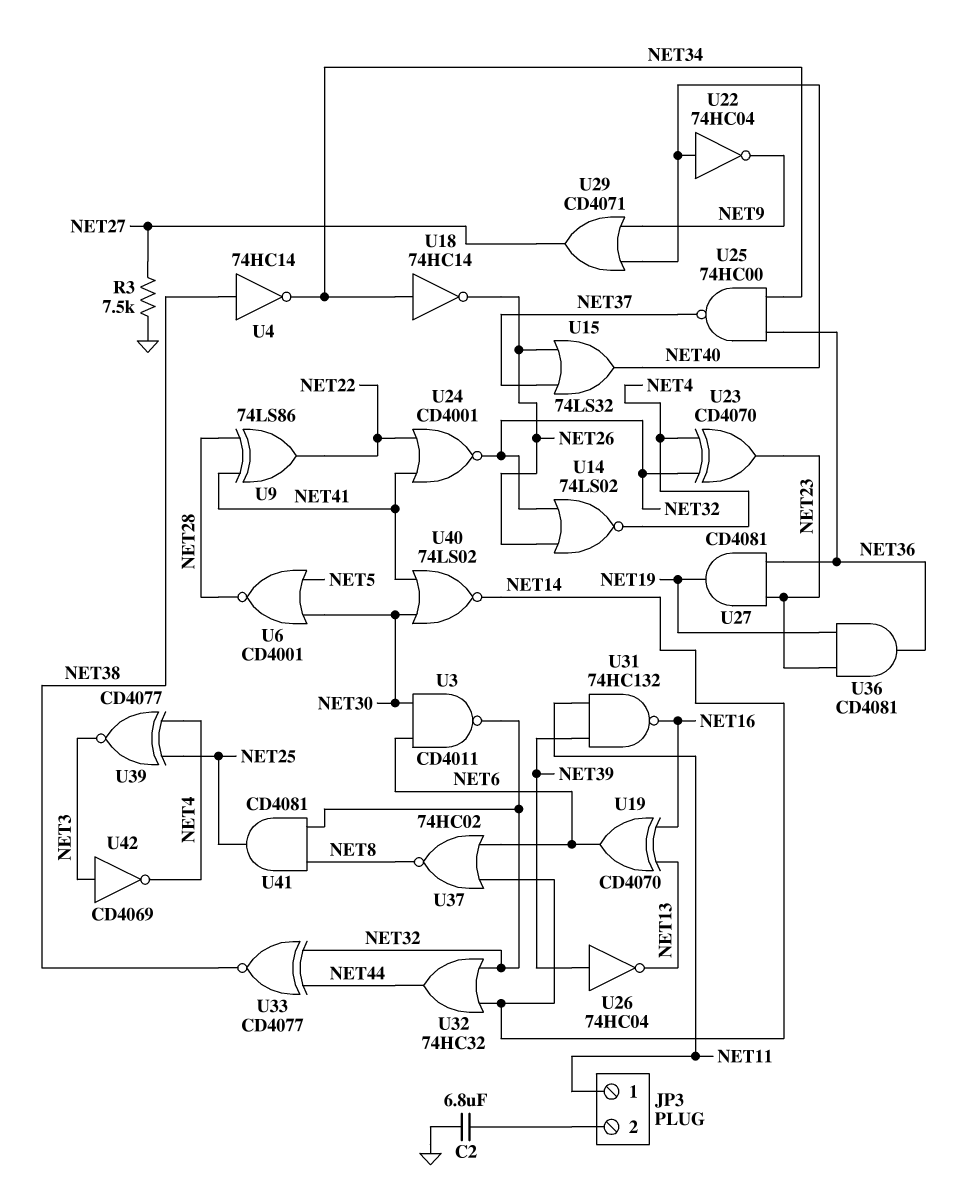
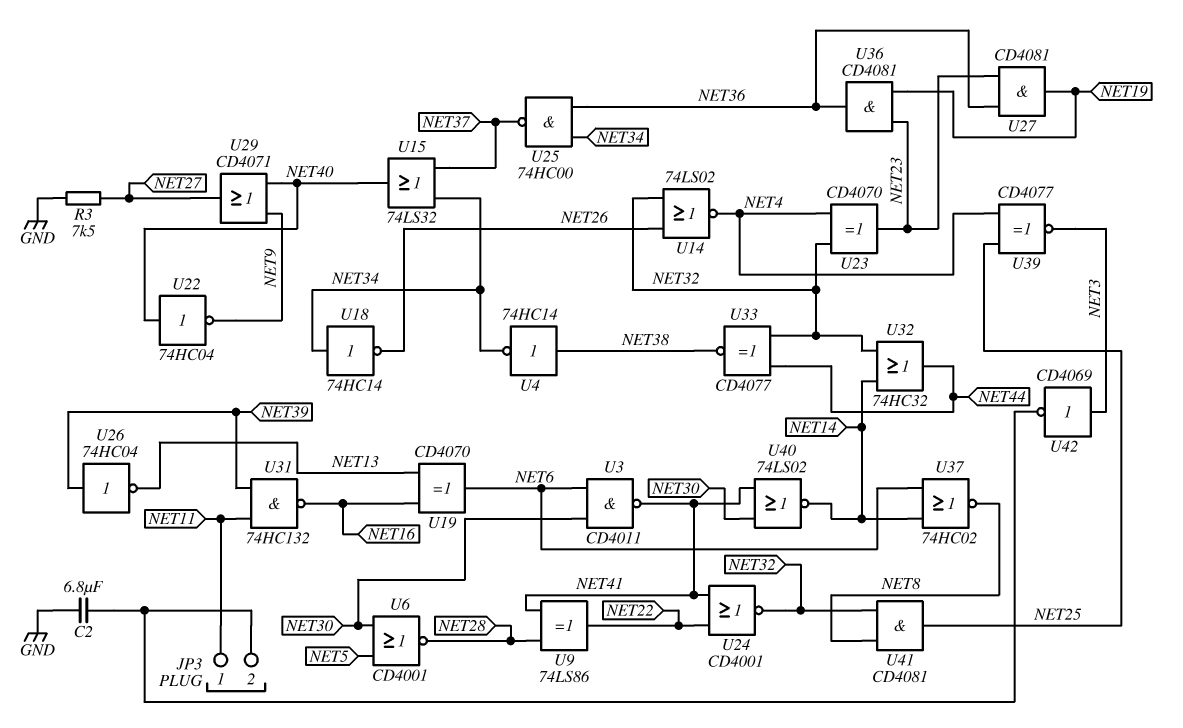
U3: NAND CD4011 (in NET6, in NET30, out NET32) -> NAND CD4011 (in NET6, in NET30, out NET41)
U15: OR 74LS32 (in NET26, in NET37, out NET40) -> OR 74LS32 (in NET34, in NET37, out NET40)
U42: NOT CD4069 (in NET3, out NET4) -> NOT CD4069 (in NET3, out JP3/2)

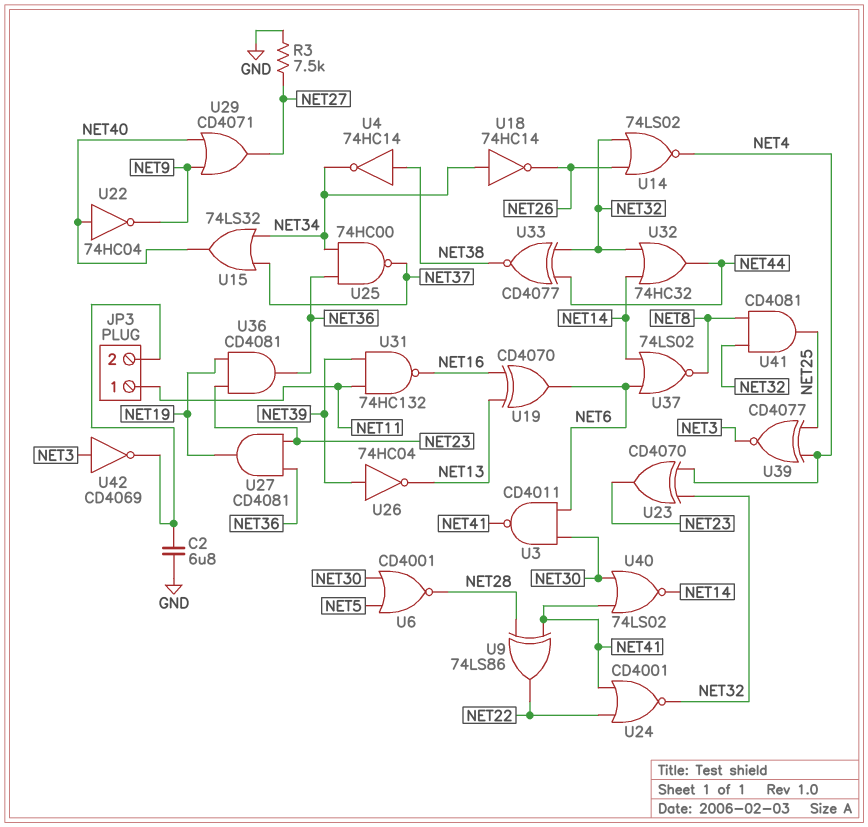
U37: NOR 74HC02 (in NET6, in NET14, out NET8) -> NOR 74LS02 (in NET6, in NET14, out NET8)

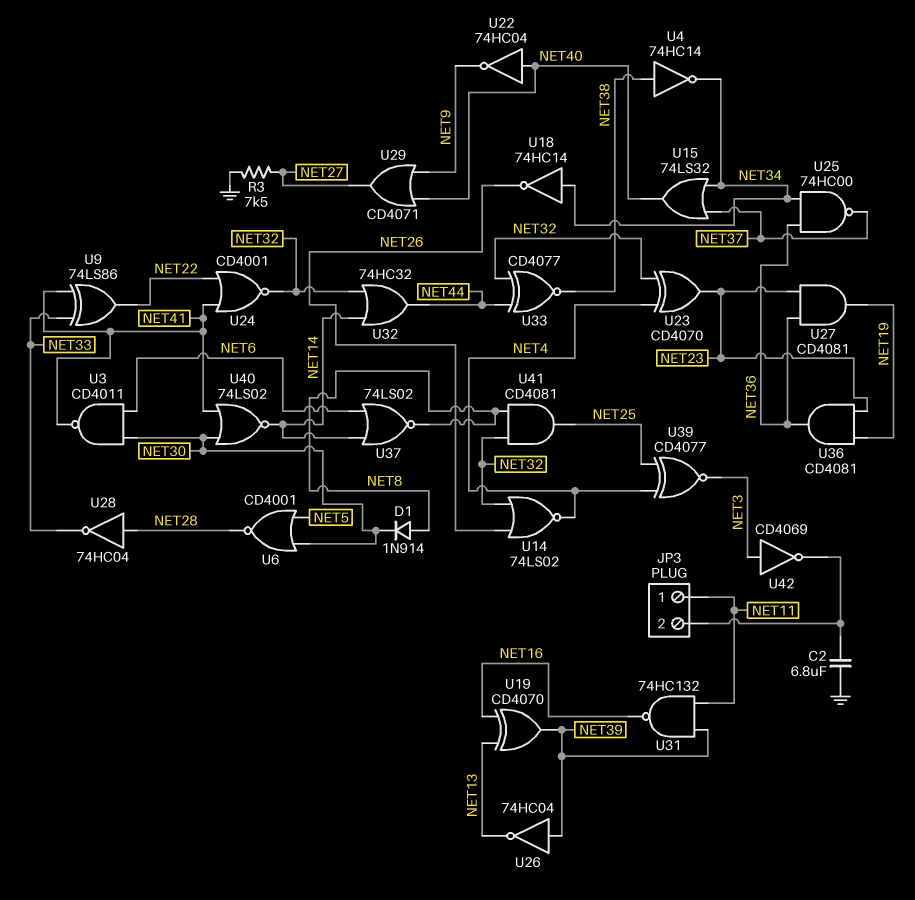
D1: none -> diode 1N914 (A NET8, K NET30)
U9: XOR 74LS86 (in NET28, in NET41, out NET22) -> XOR 74LS86 (in NET33, in NET41, out NET22)
U19: XOR CD4070 (in NET13, in NET16, out NET6) -> XOR CD4070 (in NET13, in NET16, out NET39)
U28: none -> NOT 74HC04 (in NET28, out NET33)

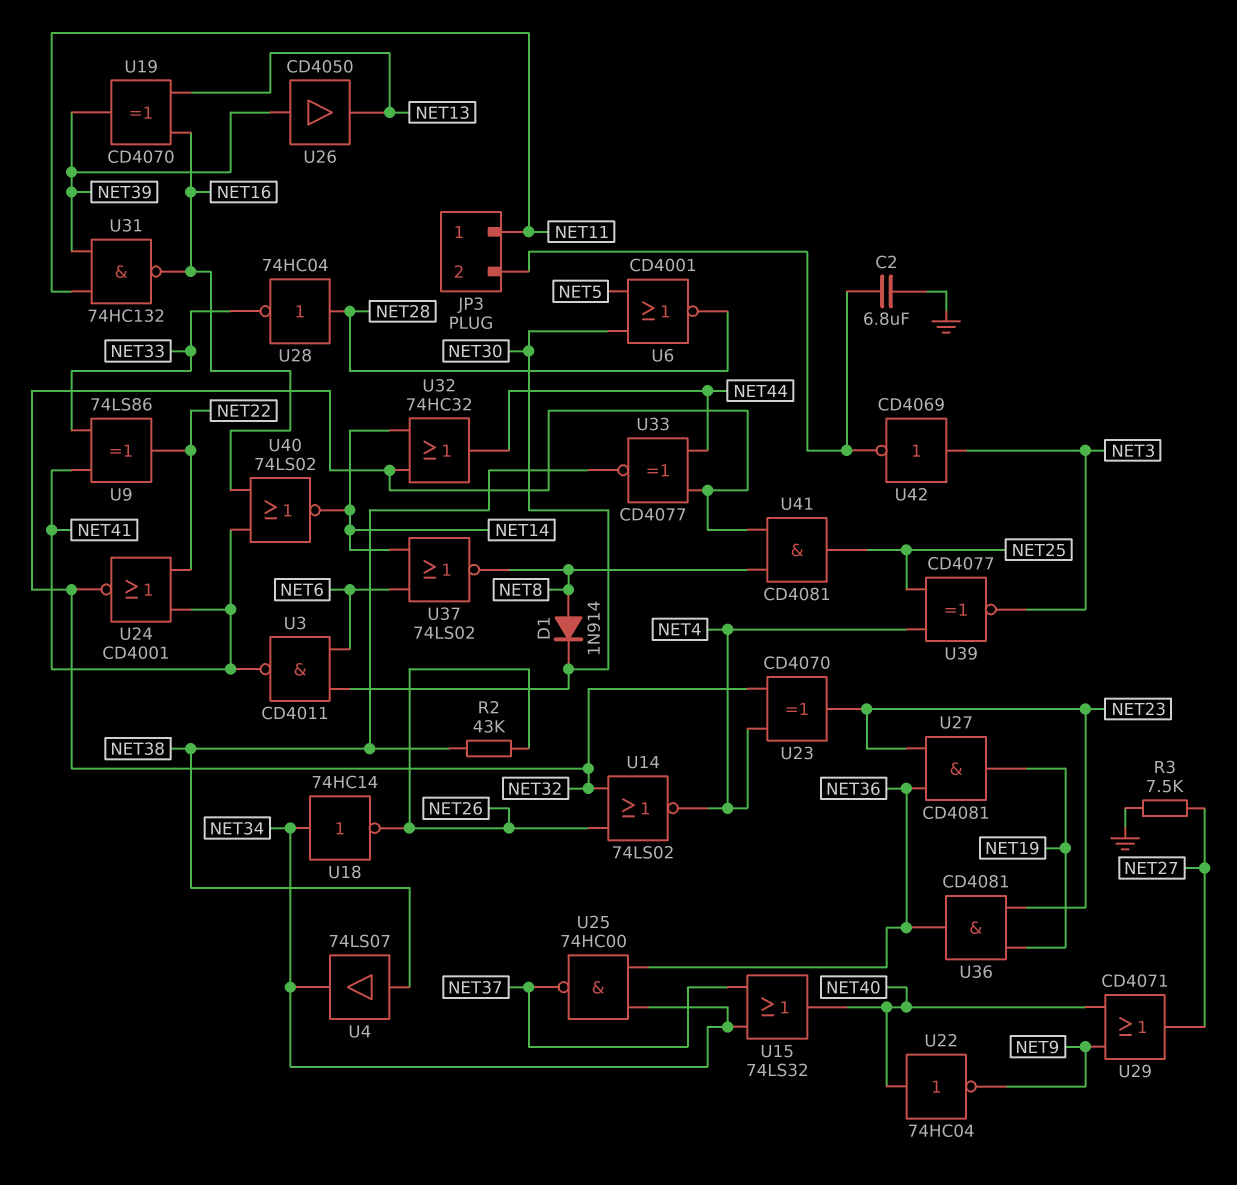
R2: none -> 43k (NET26, NET38)
U4: NOT 74HC14 (in NET38, out NET34) -> buffer 74LS07 (in NET38, out NET34)
U26: NOT 74HC04 (in NET39, out NET13) -> buffer CD4050 (in NET39, out NET13)
U40: NOR 74LS02 (in NET30, in NET41, out NET14) -> NOR 74LS02 (in NET16, in NET41, out NET14)

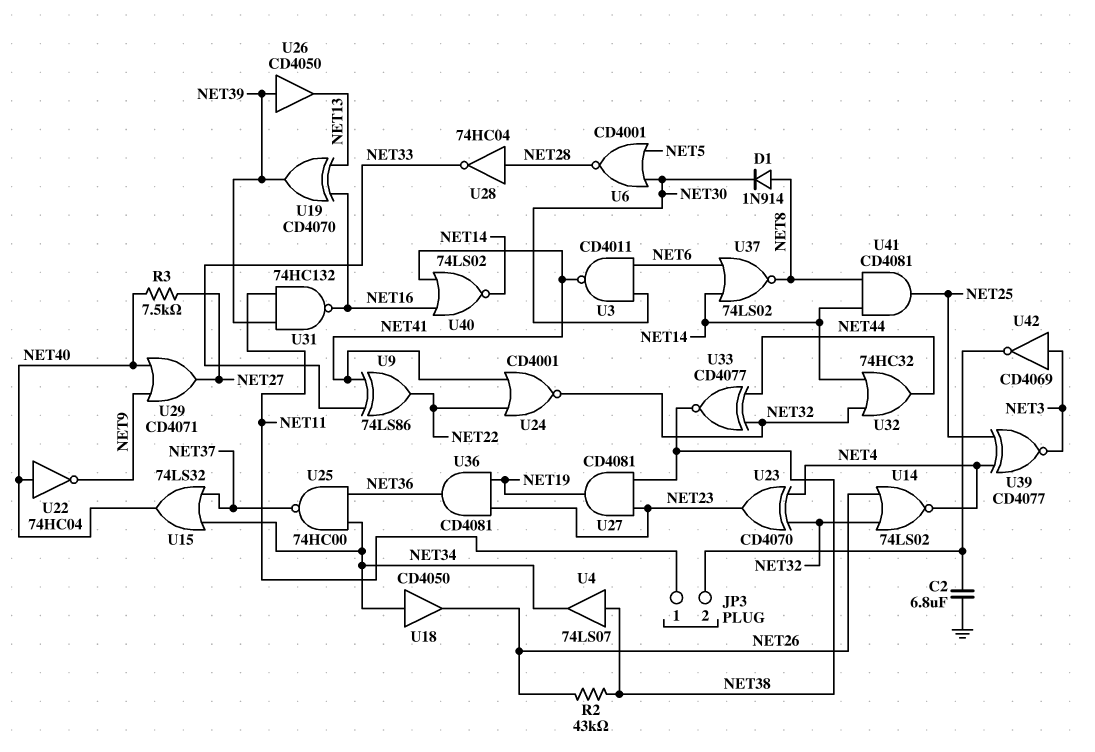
R3: 7.5k (GND, NET27) -> 7.5k (NET27, NET40)
U18: NOT 74HC14 (in NET34, out NET26) -> buffer CD4050 (in NET34, out NET26)
U27: AND CD4081 (in NET23, in NET36, out NET19) -> AND CD4081 (in NET23, in NET38, out NET19)
U41: AND CD4081 (in NET8, in NET32, out NET25) -> AND CD4081 (in NET8, in NET14, out NET25)

